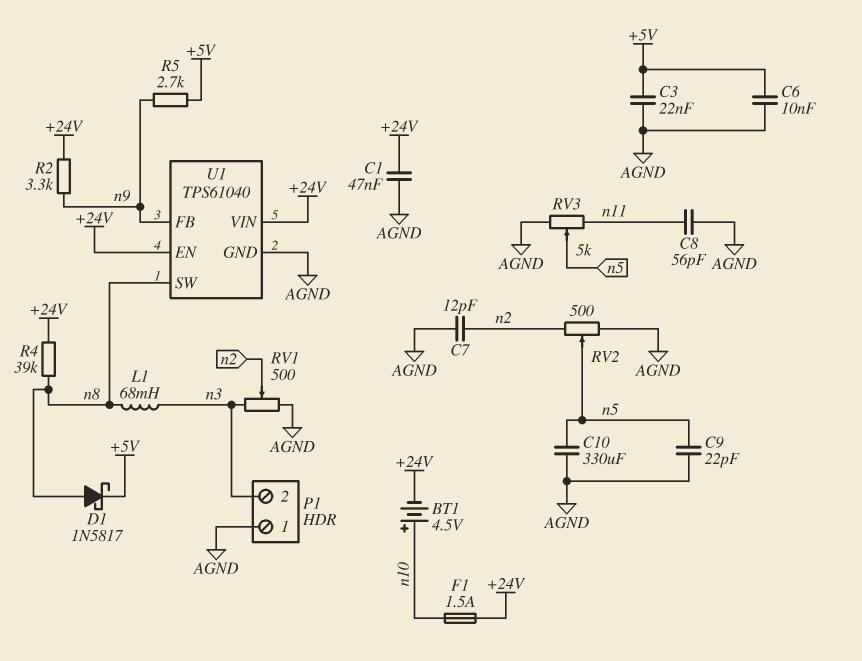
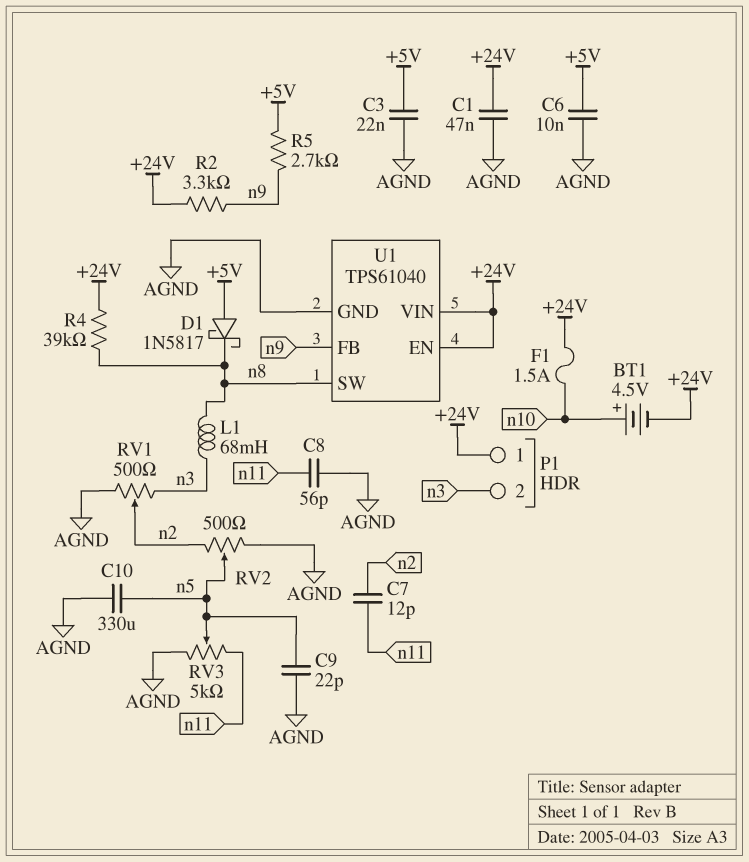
C7: 12pF (AGND, n2) -> 12pF (n2, n11)
D1: schottky 1N5817 (A n8, K +5V) -> schottky 1N5817 (A +5V, K n8)
P1 pin 1: AGND -> +24V

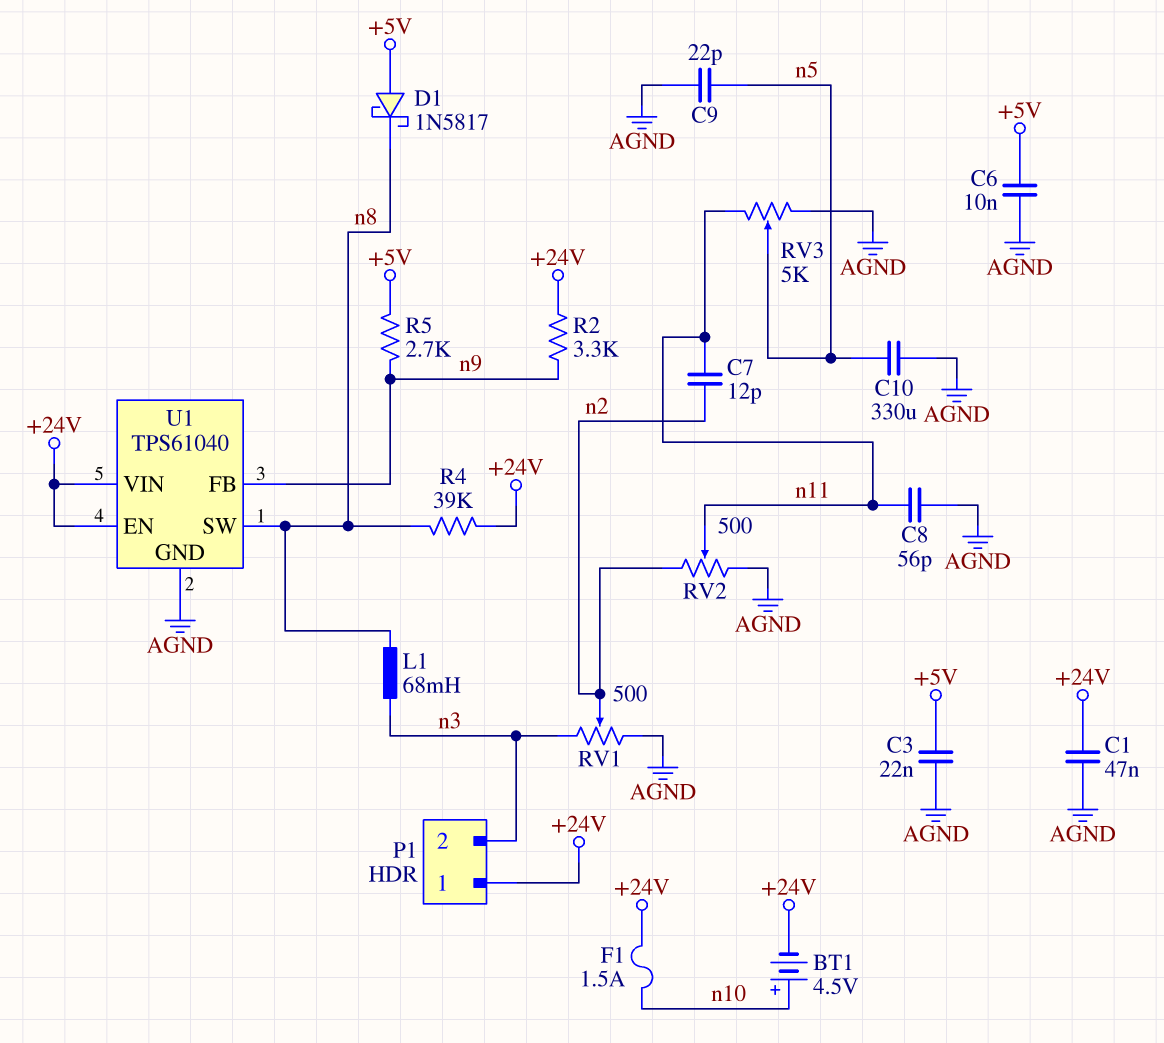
RV2: 500 (AGND, n2, wiper n5) -> 500 (AGND, n2, wiper n11)

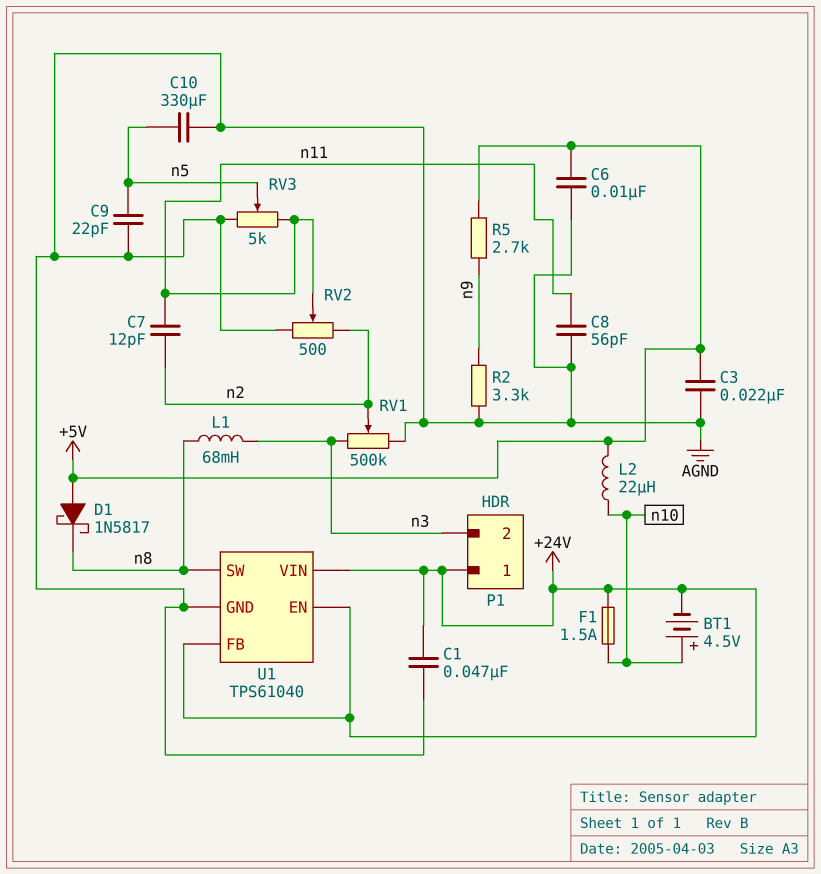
L2: none -> 22uH (+5V, n10)
R2: 3.3k (+24V, n9) -> 3.3k (AGND, n9)
R4: 39k (+24V, n8) -> none
RV1: 500 (AGND, n3, wiper n2) -> 500k (AGND, n3, wiper n2)
U1 pin FB: n9 -> +24V

